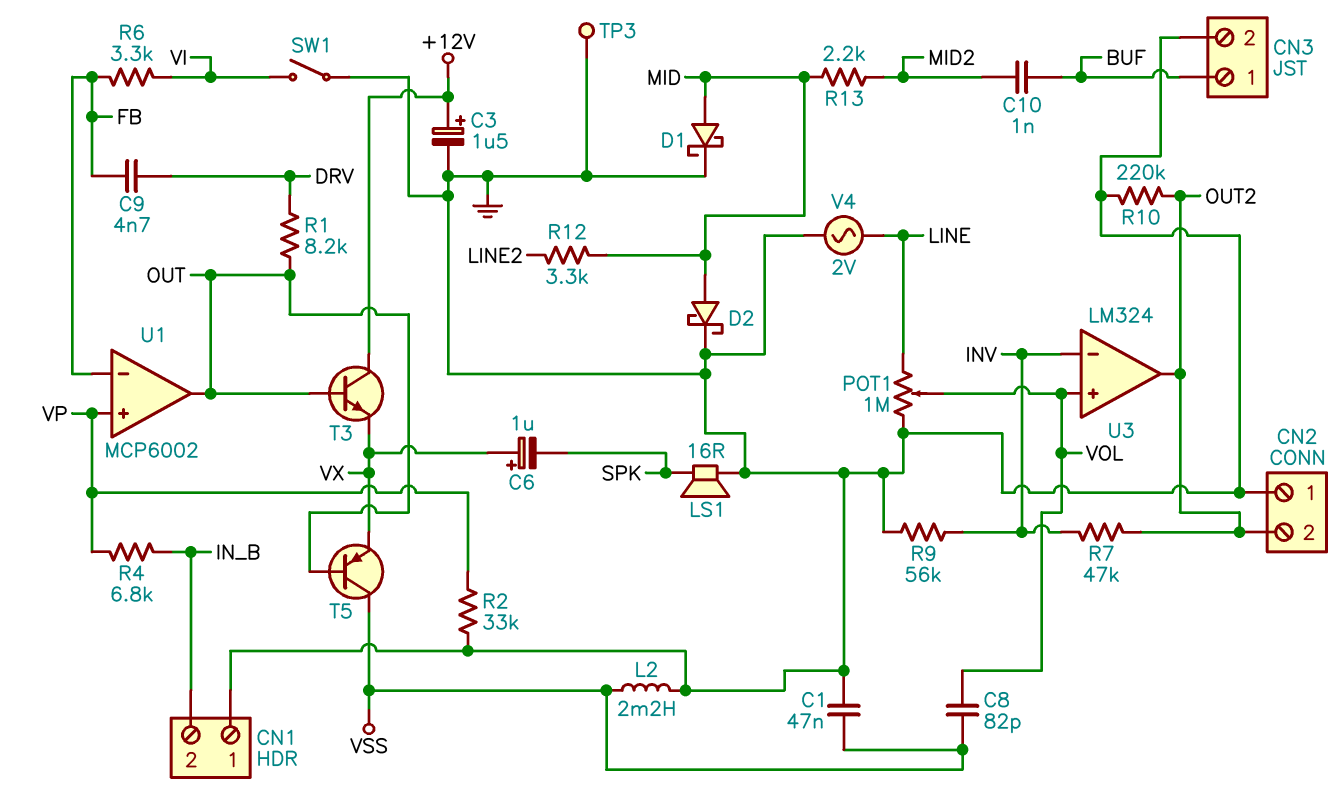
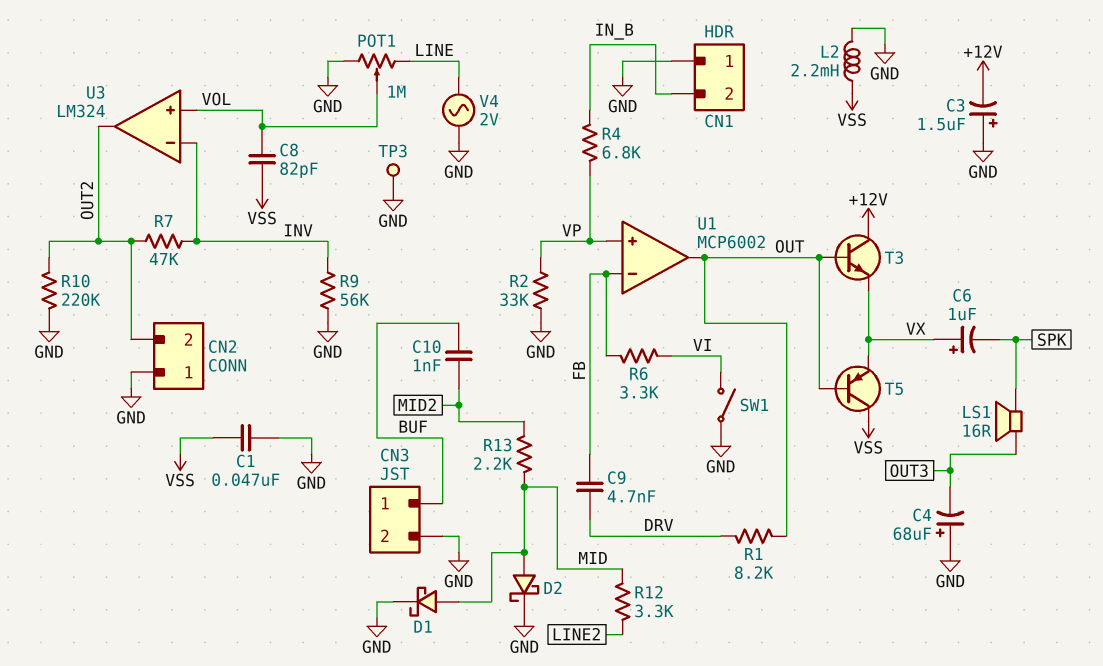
C3: 1.5uF (plus +12V, minus GND) -> 1.5uF (plus GND, minus +12V)
C4: none -> 68uF (plus GND, minus OUT3)
LS1: speaker 16R (GND, SPK) -> speaker 16R (OUT3, SPK)

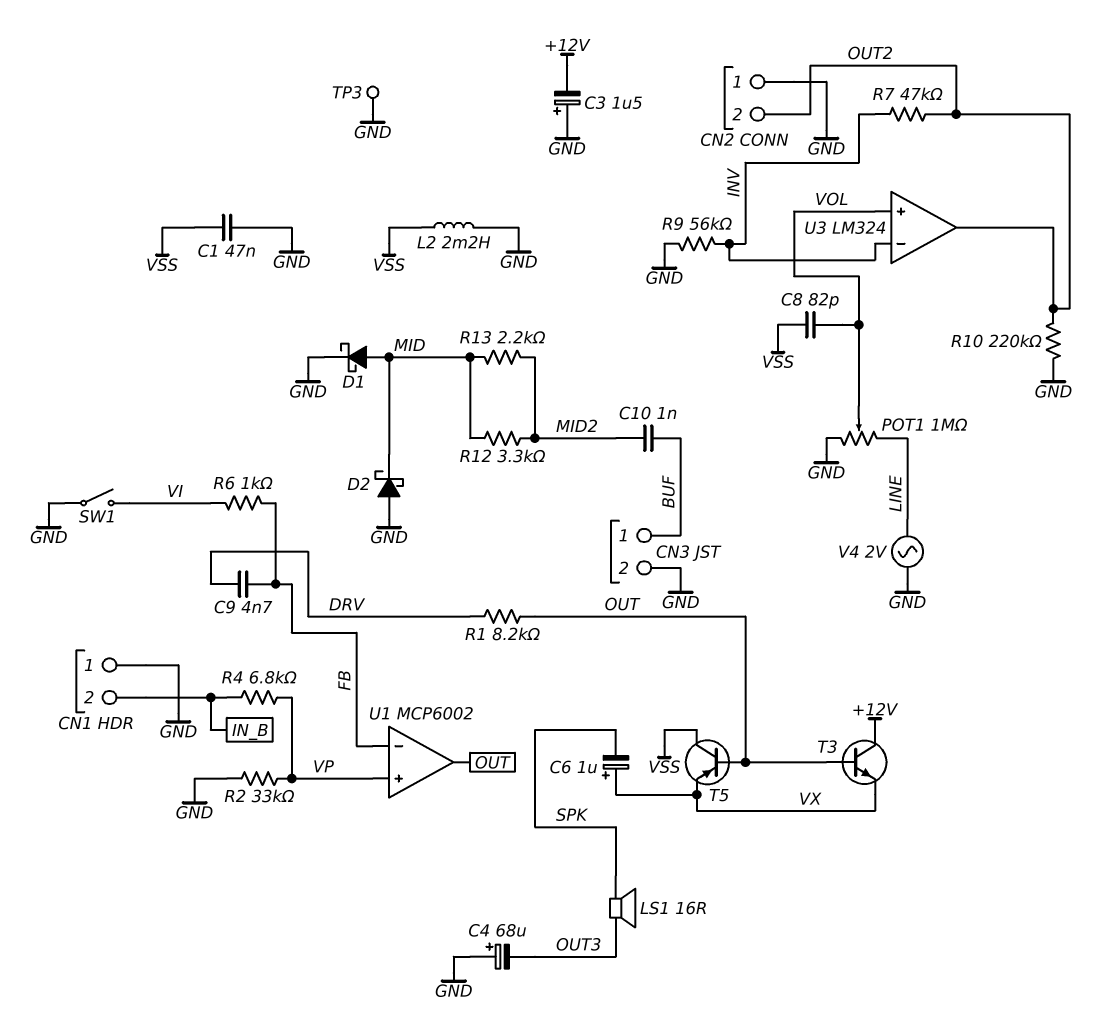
D2: schottky (A MID, K GND) -> schottky (A GND, K MID)
R6: 3.3k (FB, VI) -> 1k (FB, VI)
R12: 3.3k (LINE2, MID) -> 3.3k (MID, MID2)

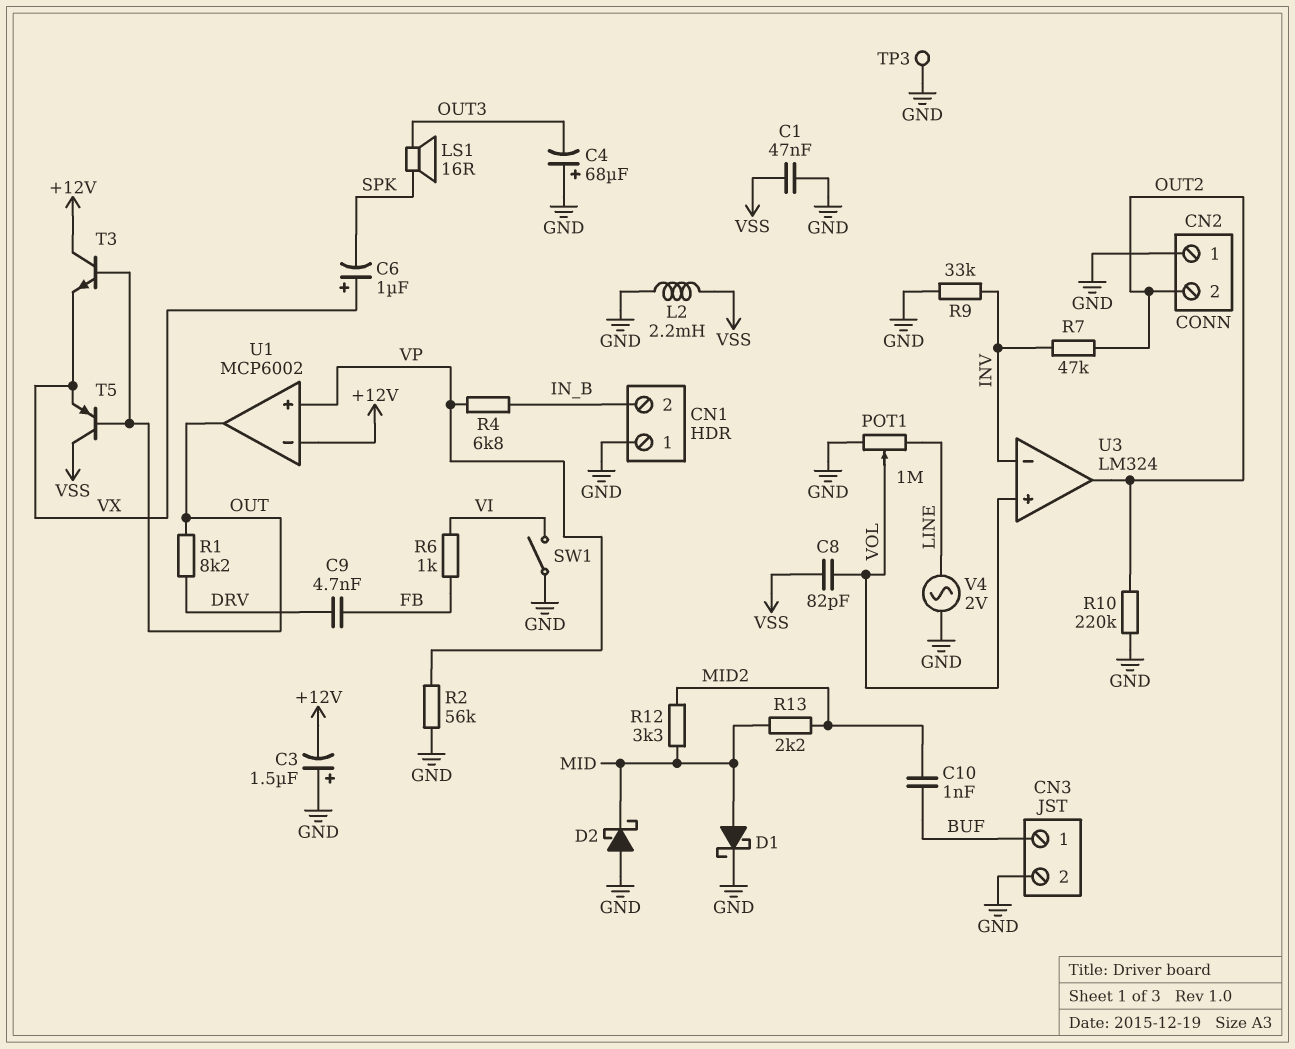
R2: 33k (GND, VP) -> 56k (GND, VP)
R9: 56k (GND, INV) -> 33k (GND, INV)
U1 pin in-: FB -> +12V

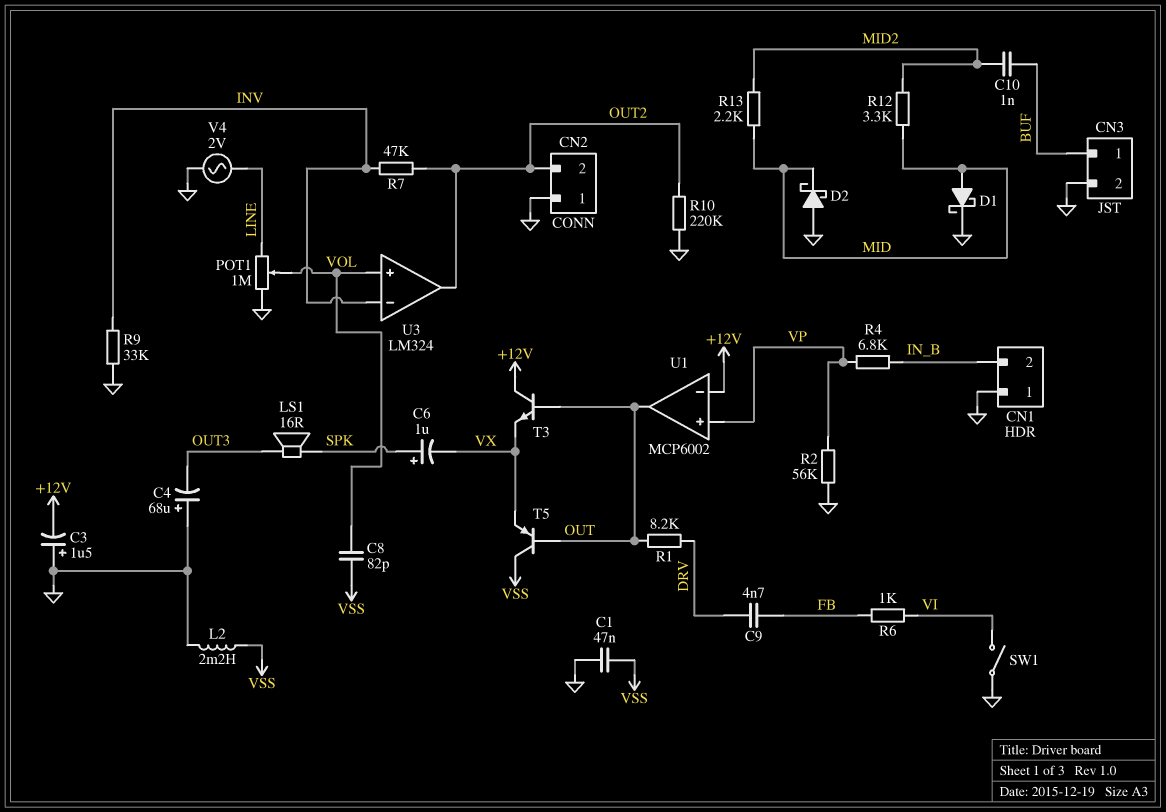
C6: 1uF (plus VX, minus SPK) -> 1uF (plus SPK, minus VX)
TP3: test point (GND) -> none

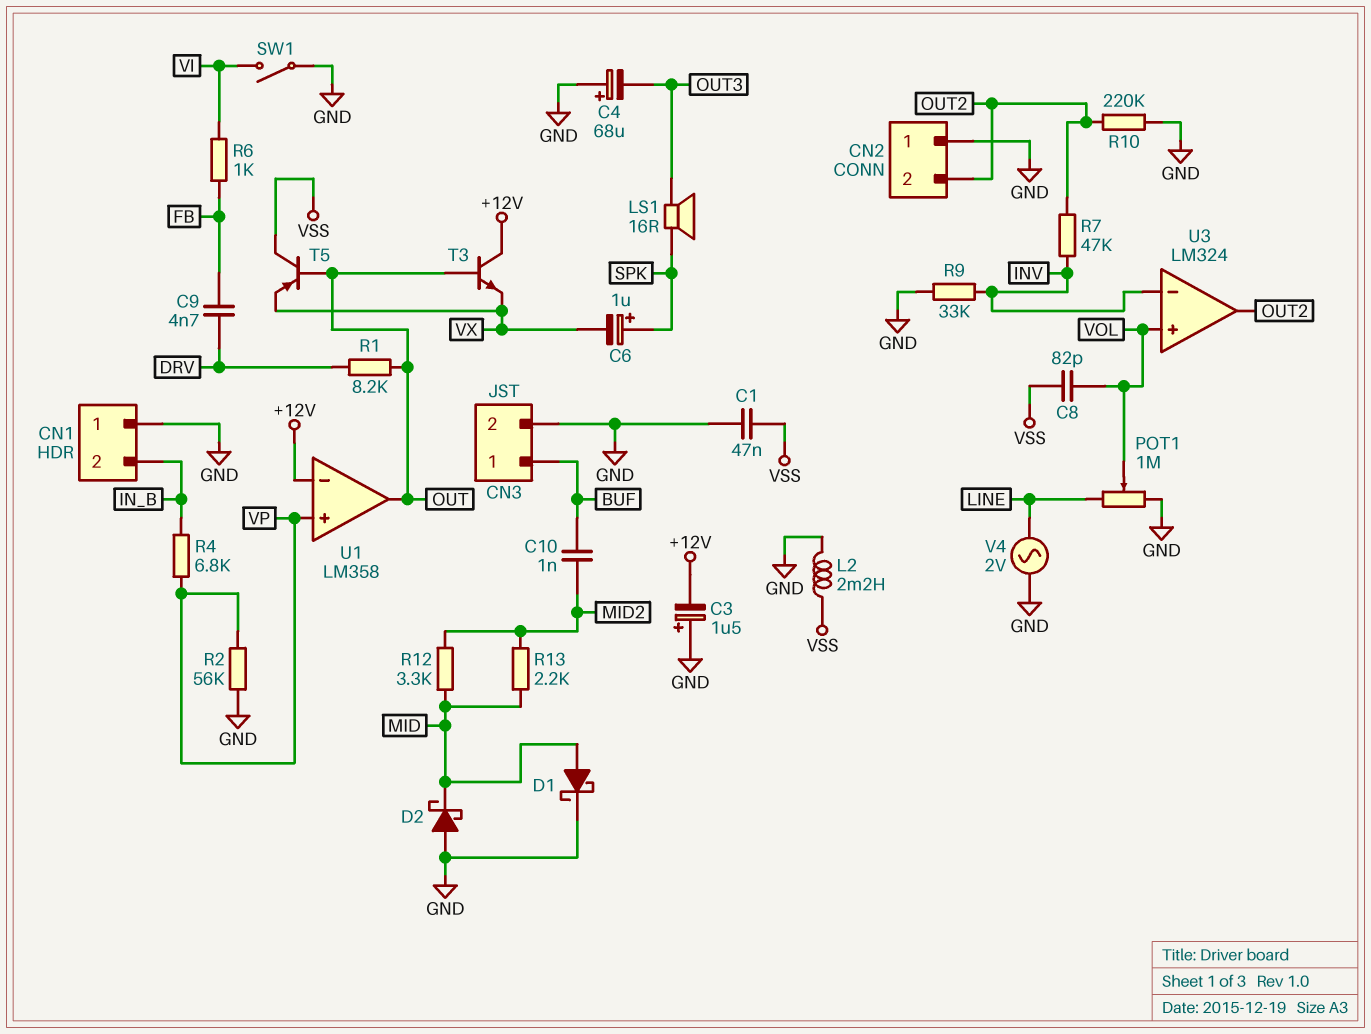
U1: MCP6002 -> LM358

